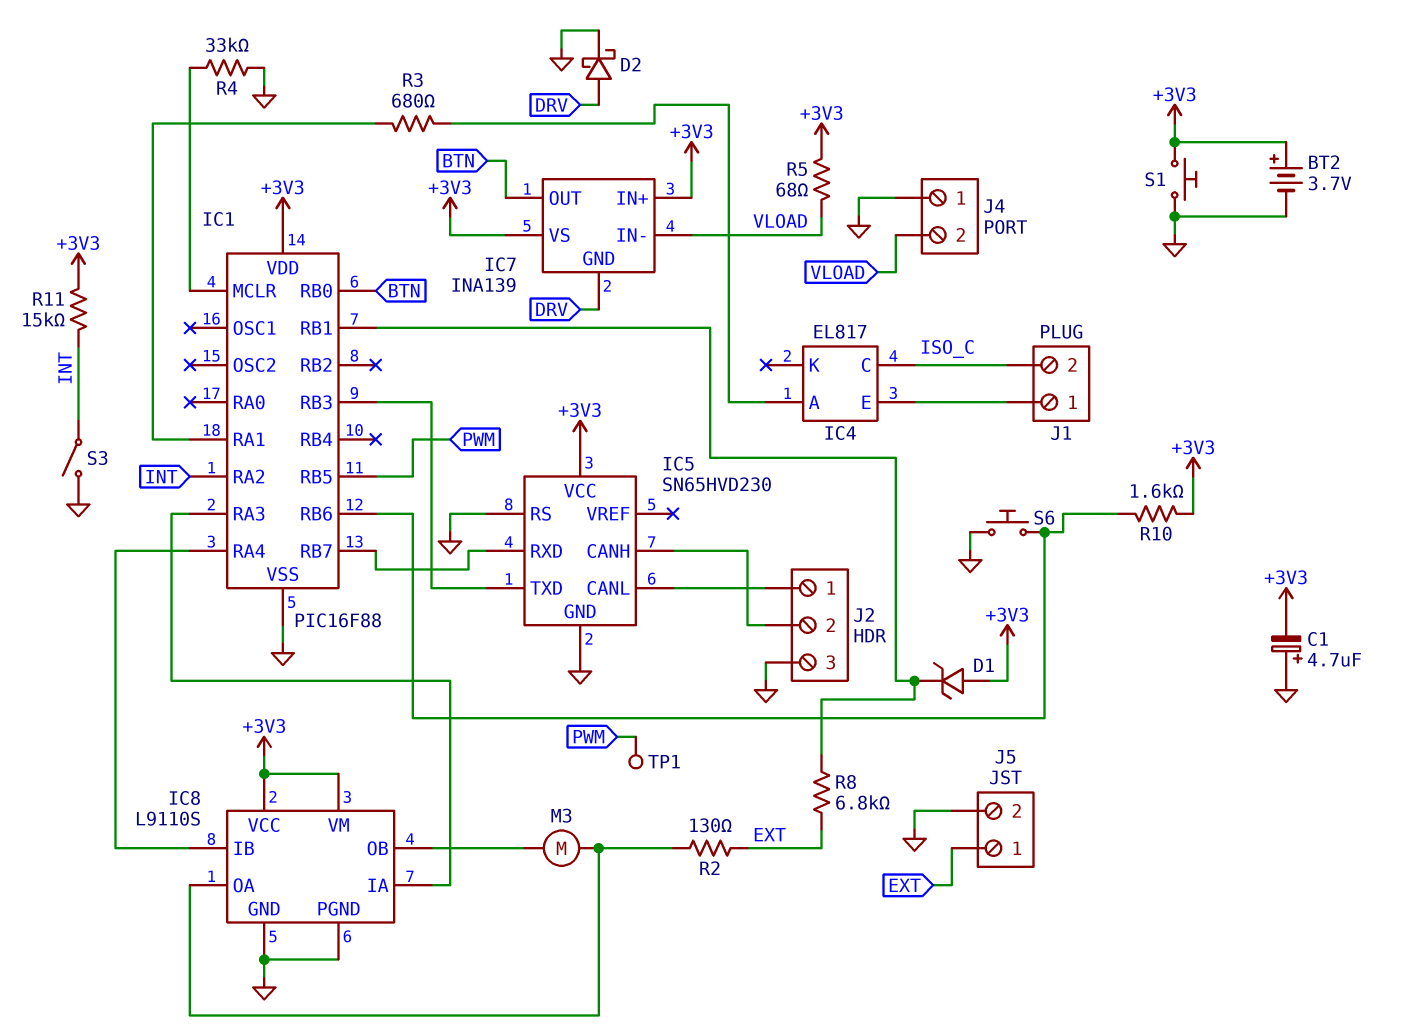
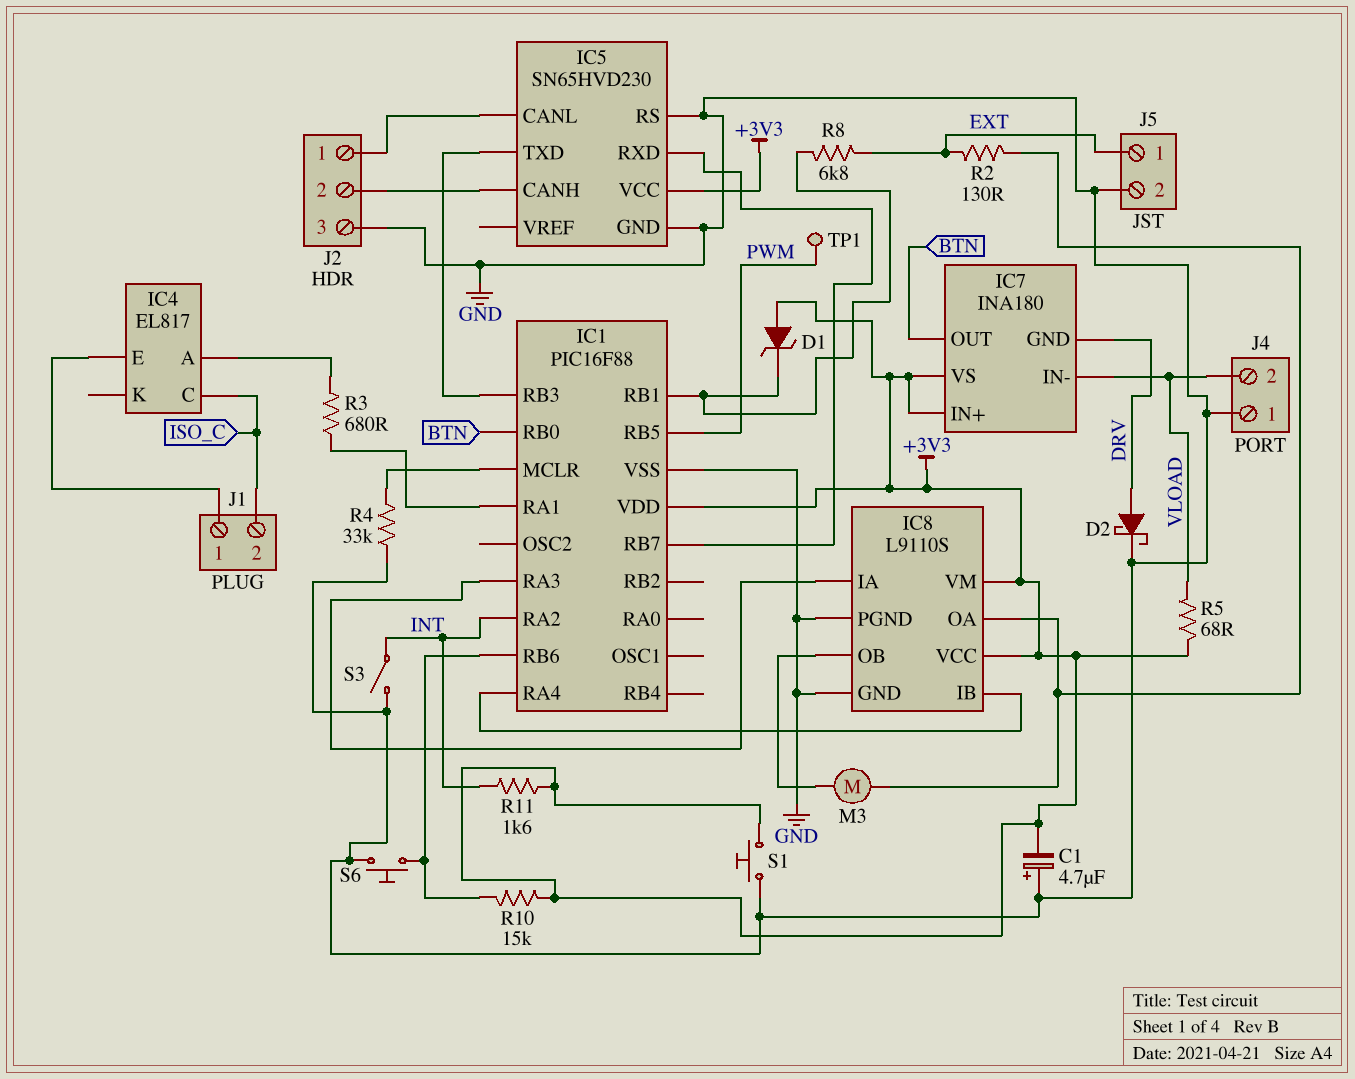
BT2: 3.7V (plus +3V3, minus GND) -> none
IC7: INA139 -> INA180
R10: 1.6k (+3V3, IC1/RB6) -> 15k (+3V3, IC1/RB6)
R11: 15k (+3V3, INT) -> 1.6k (+3V3, INT)

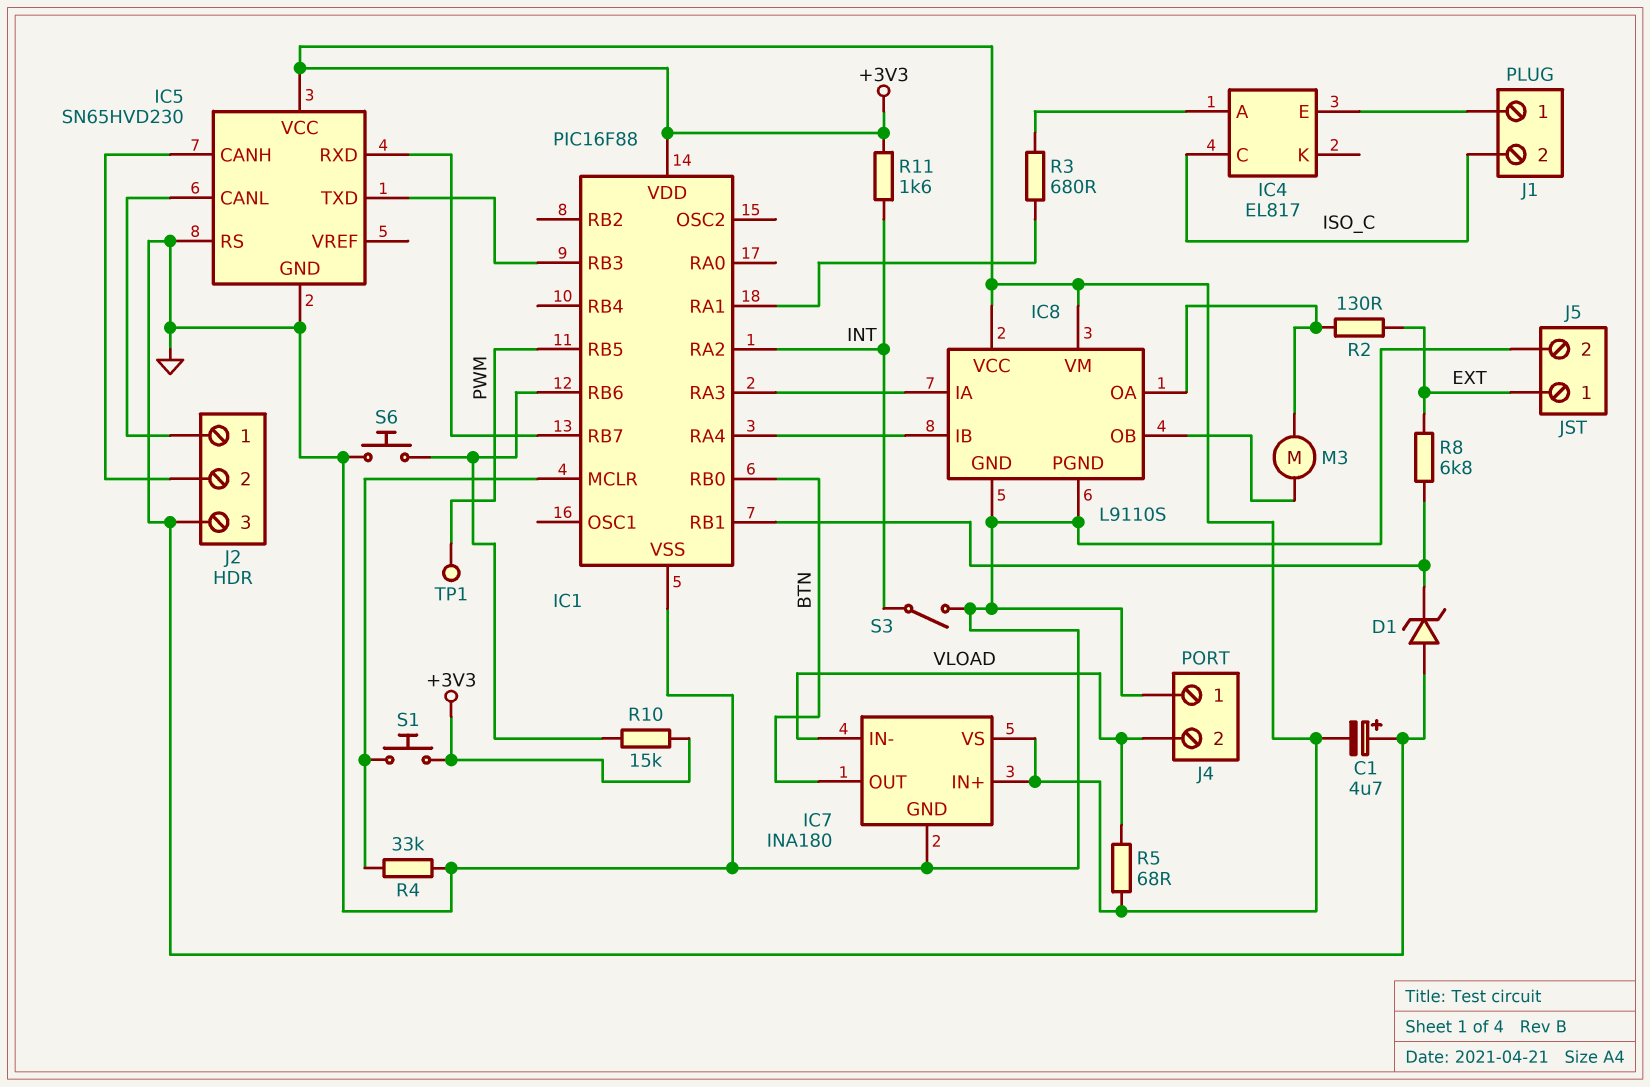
D1: zener (A +3V3, K IC1/RB1) -> zener (A GND, K IC1/RB1)
D2: schottky (A DRV, K GND) -> none
IC7 pin GND: DRV -> GND
S1: button (+3V3, GND) -> button (+3V3, IC1/MCLR)

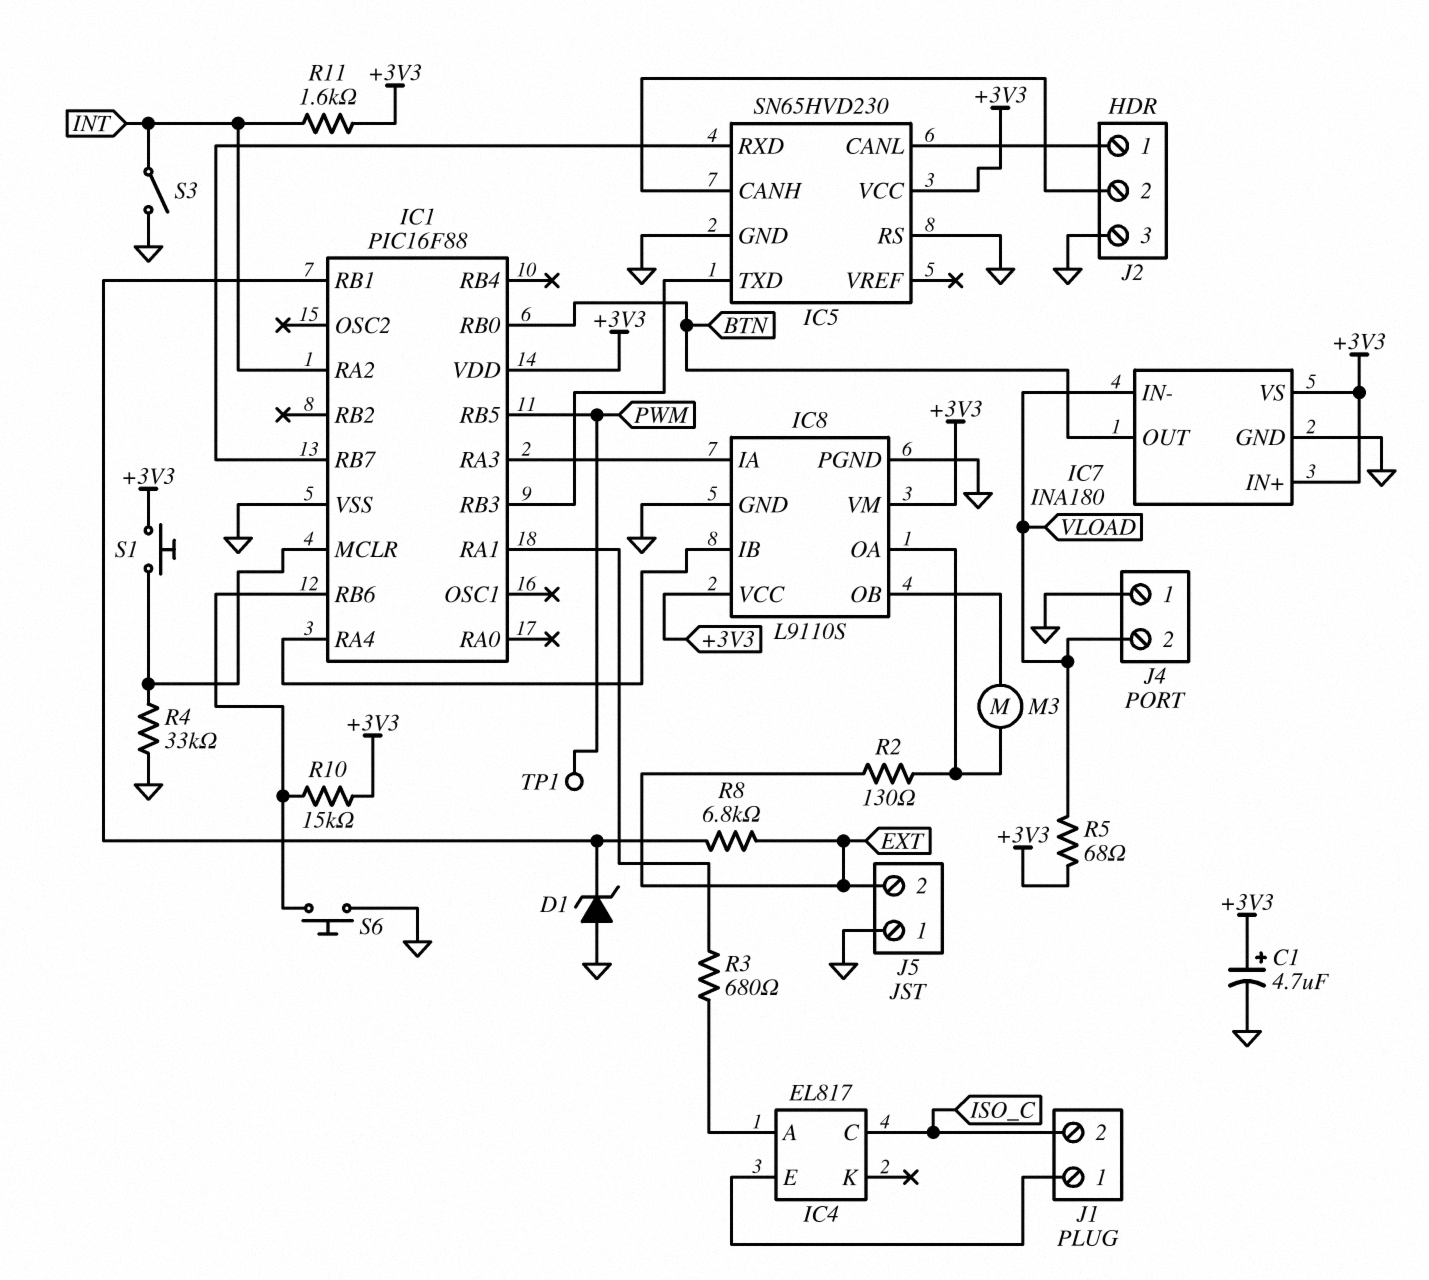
C1: 4.7uF (plus GND, minus +3V3) -> 4.7uF (plus +3V3, minus GND)
J5 pin 1: EXT -> GND
J5 pin 2: GND -> EXT

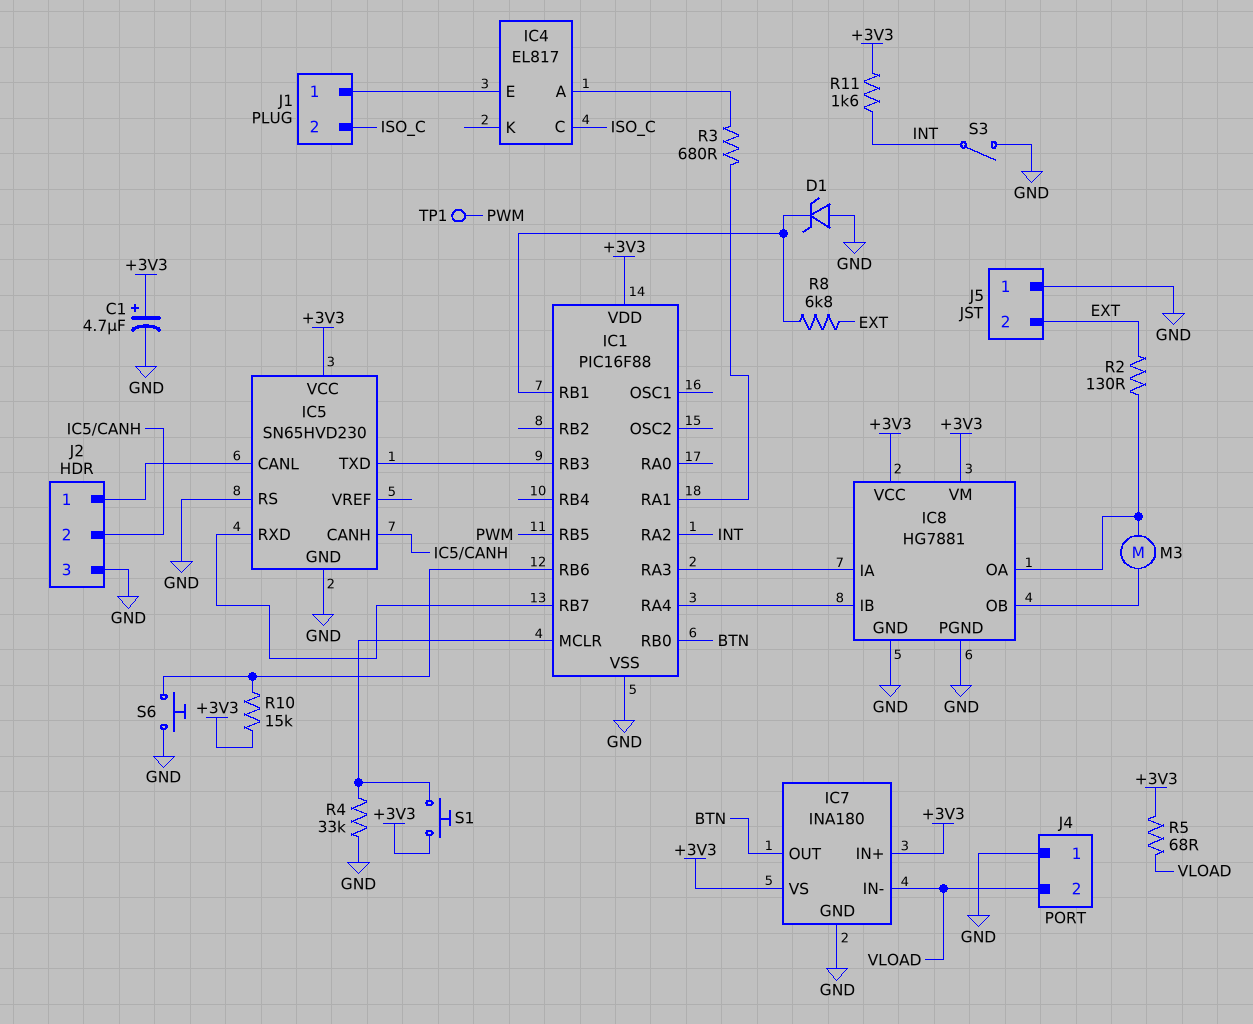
IC8: L9110S -> HG7881

